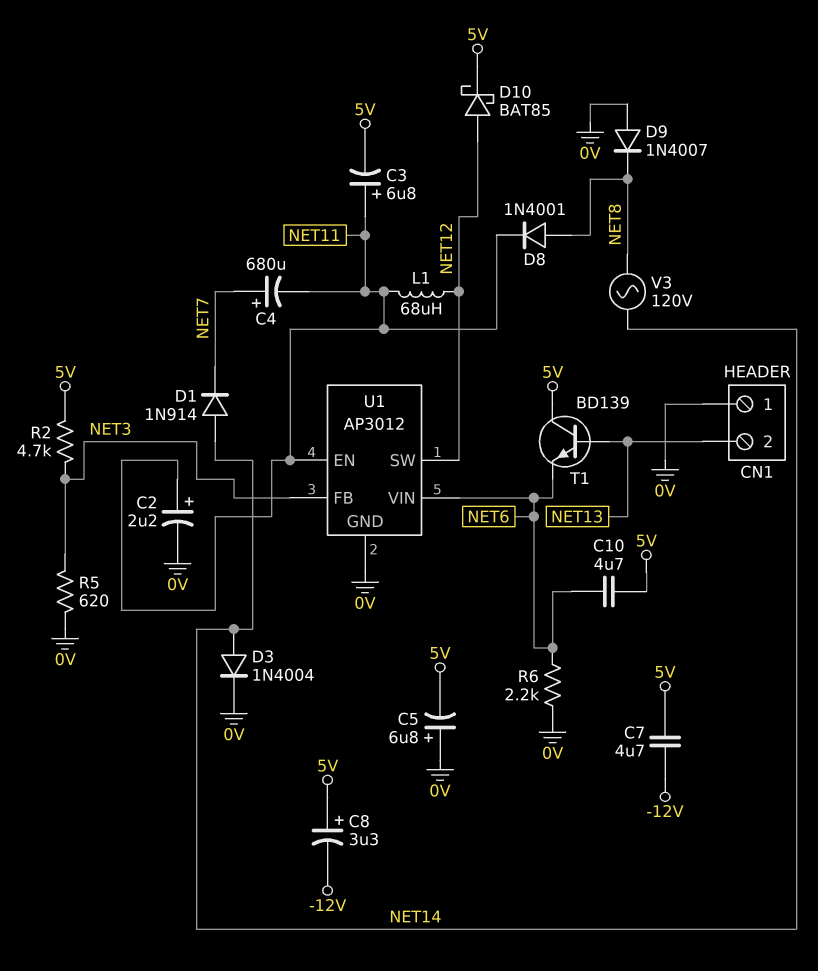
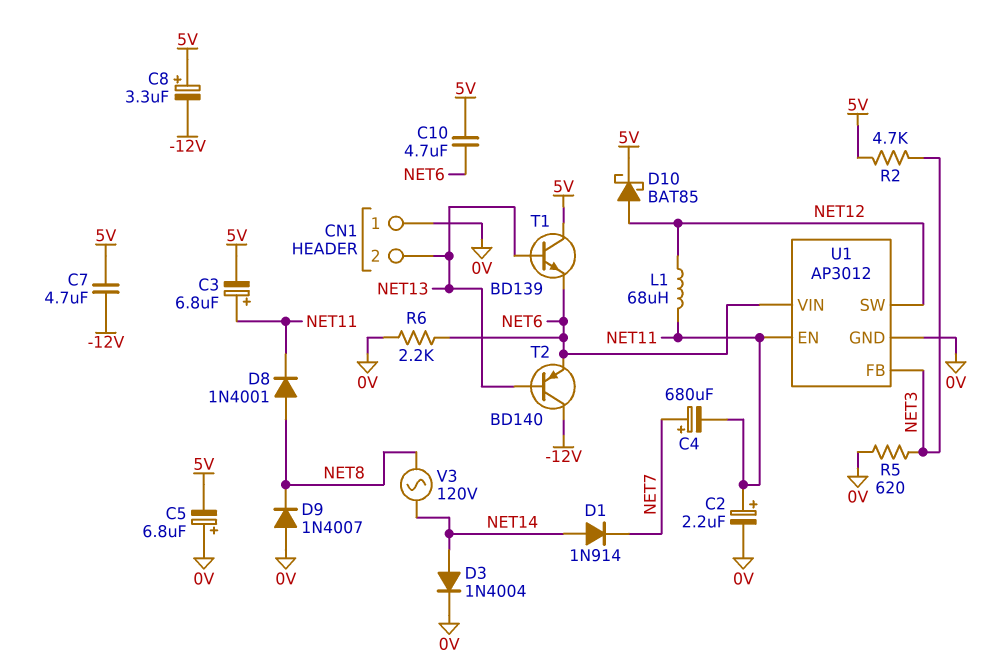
T2: none -> PNP BD140 (B NET13, C -12V, E NET6)

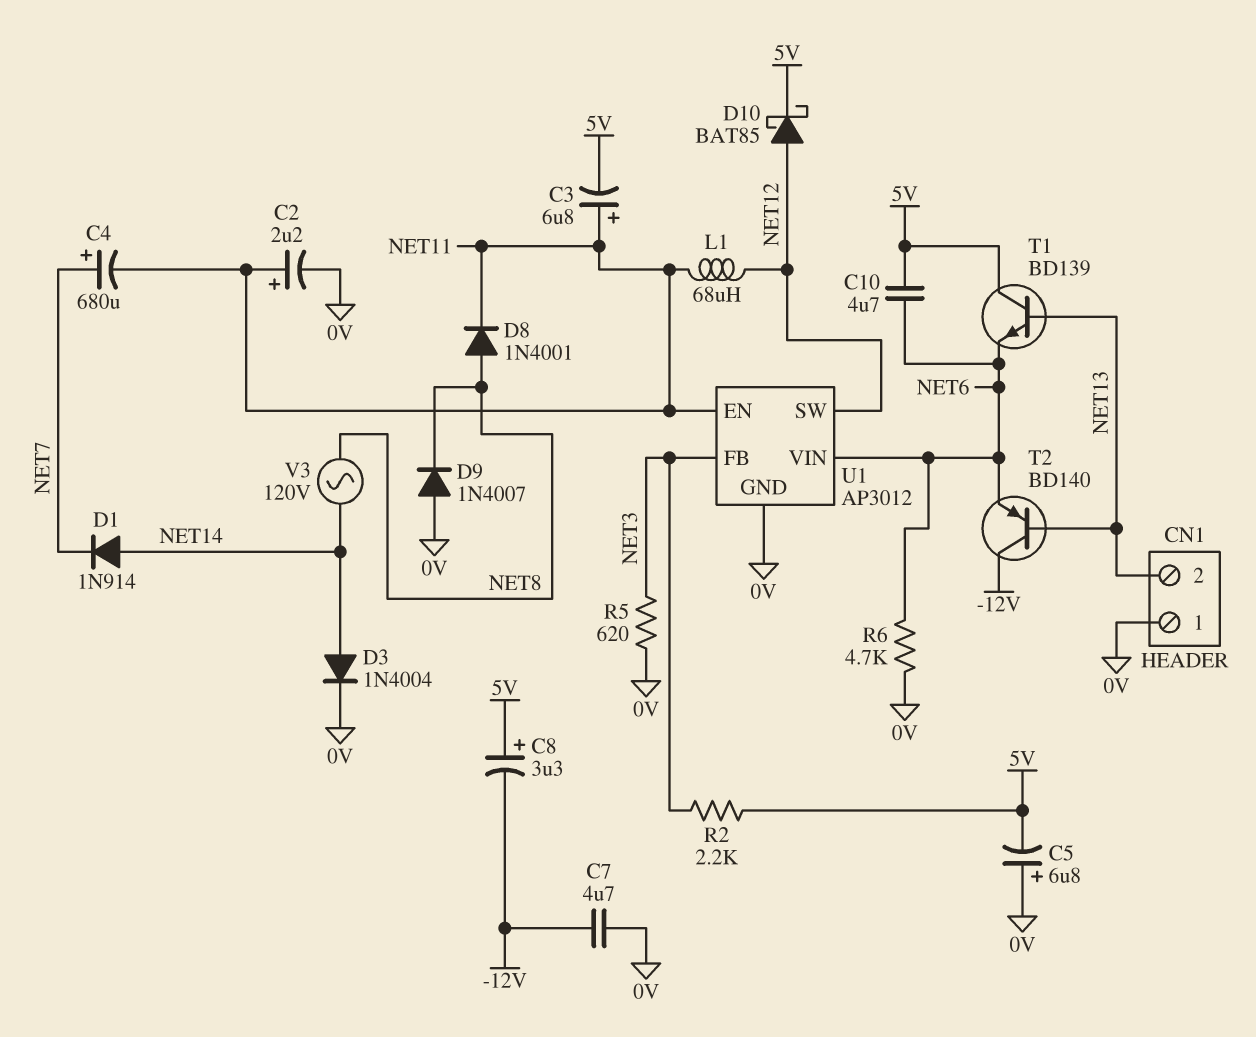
C7: 4.7uF (-12V, 5V) -> 4.7uF (-12V, 0V)
R2: 4.7k (5V, NET3) -> 2.2k (5V, NET3)
R6: 2.2k (0V, NET6) -> 4.7k (0V, NET6)

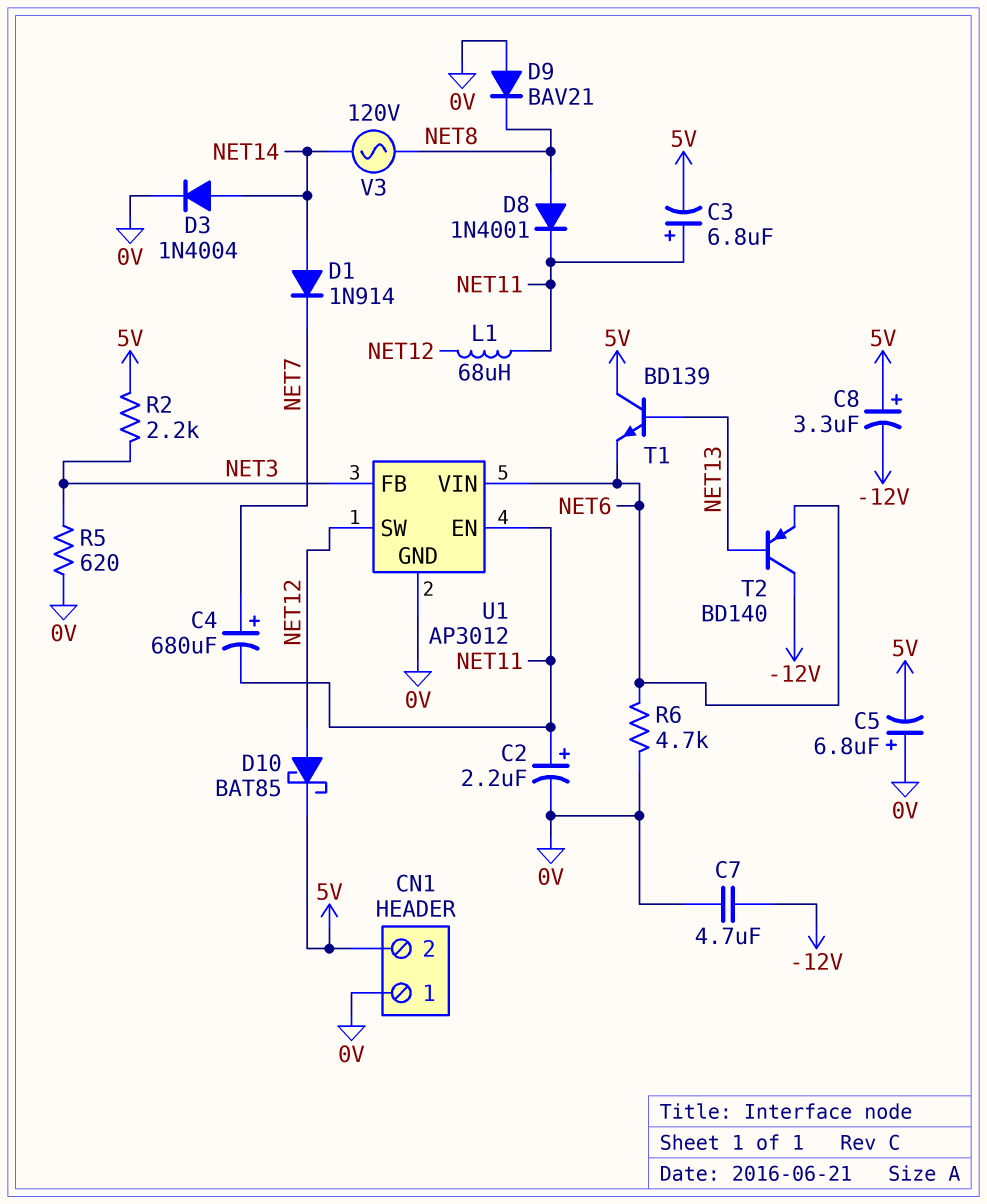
C10: 4.7uF (5V, NET6) -> none
CN1 pin 2: NET13 -> 5V
D9: diode 1N4007 (A 0V, K NET8) -> diode BAV21 (A 0V, K NET8)

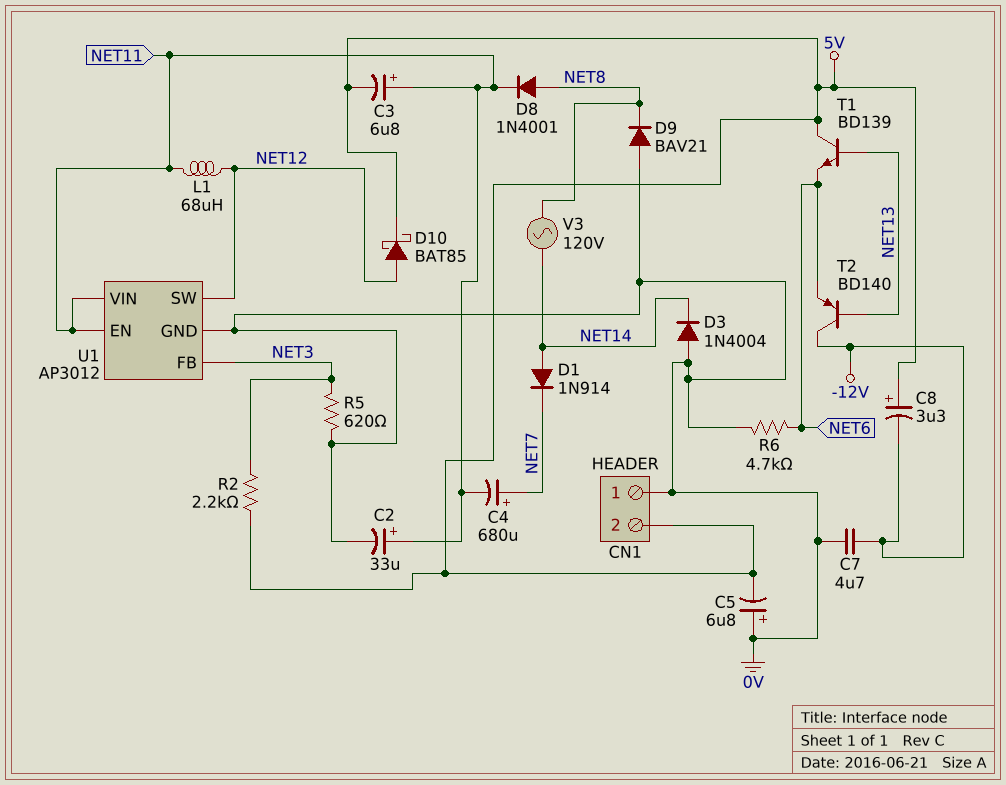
C2: 2.2uF (plus NET11, minus 0V) -> 33uF (plus NET11, minus 0V)
D3: diode 1N4004 (A NET14, K 0V) -> diode 1N4004 (A 0V, K NET14)
U1 pin VIN: NET6 -> NET11

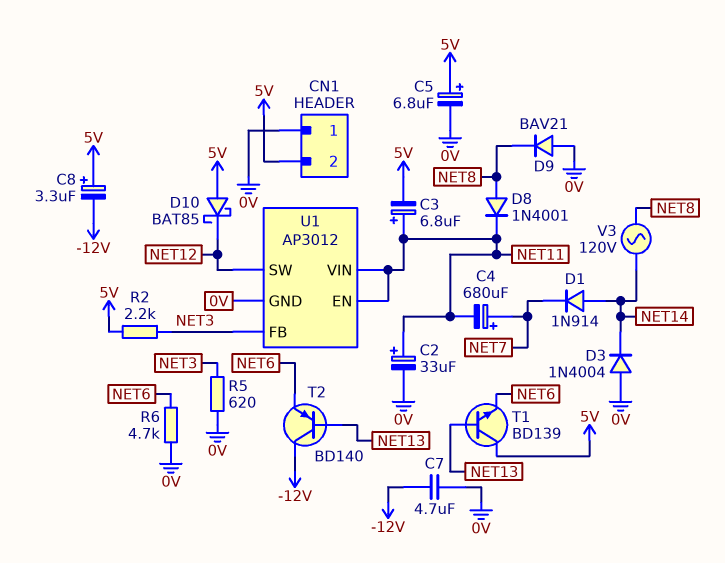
C5: 6.8uF (plus 0V, minus 5V) -> 6.8uF (plus 5V, minus 0V)
D10: schottky BAT85 (A NET12, K 5V) -> schottky BAT85 (A 5V, K NET12)
L1: 68uH (NET11, NET12) -> none

